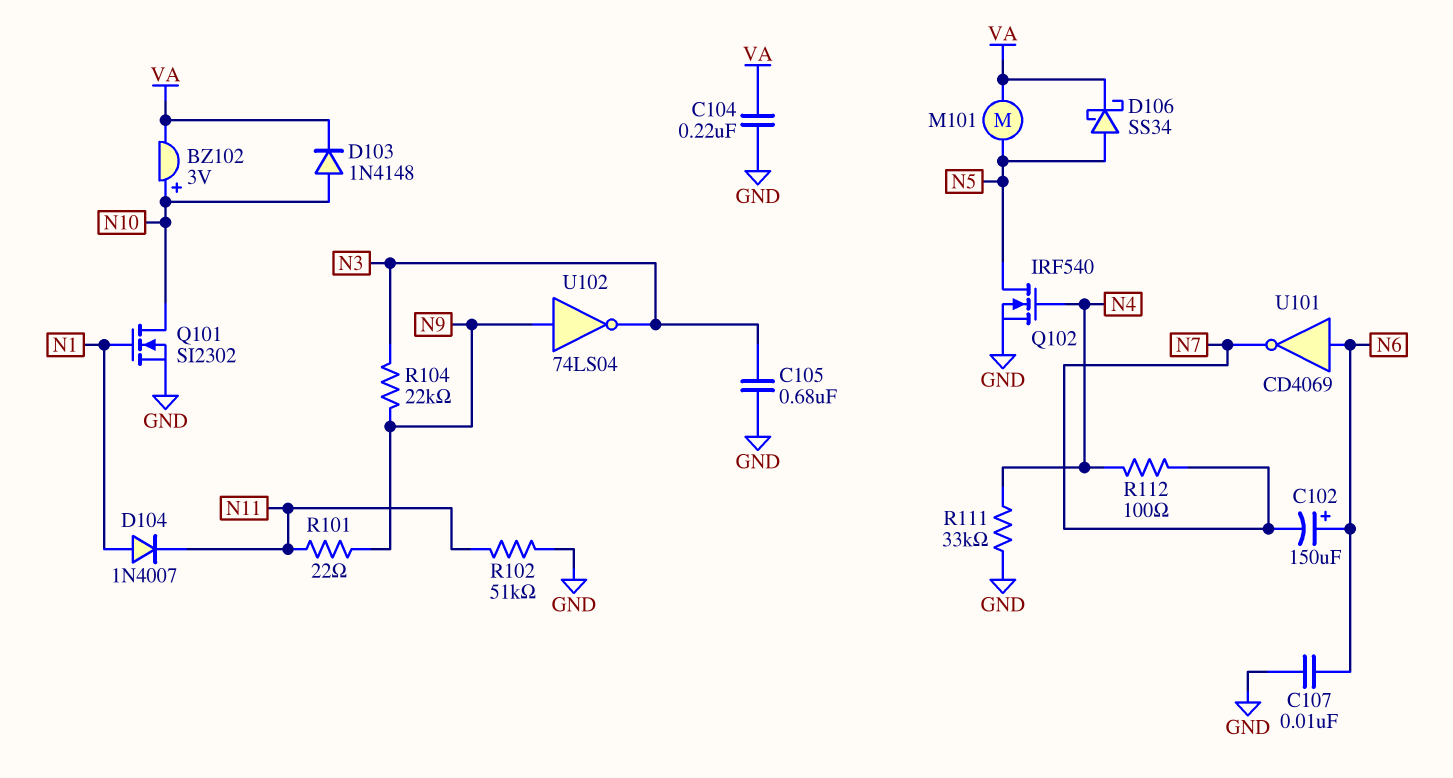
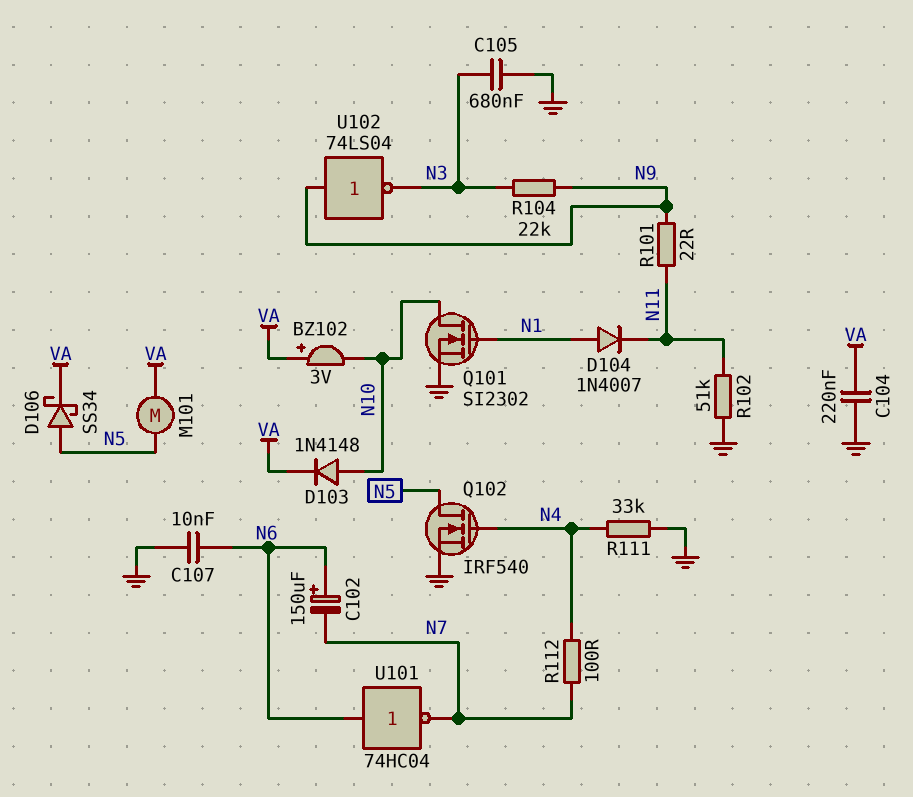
BZ102: buzzer 3V (plus N10, minus VA) -> buzzer 3V (plus VA, minus N10)
U101: NOT CD4069 (in N6, out N7) -> NOT 74HC04 (in N6, out N7)

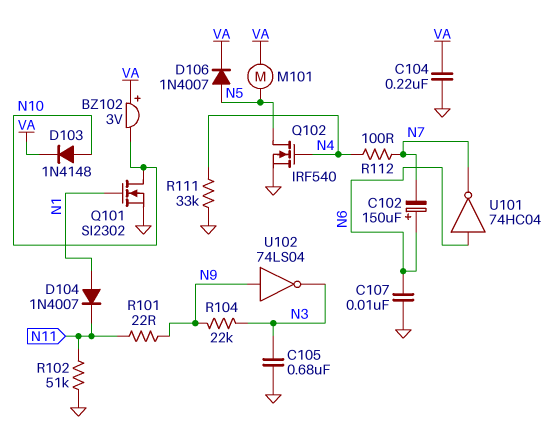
D106: schottky SS34 (A N5, K VA) -> diode 1N4007 (A N5, K VA)

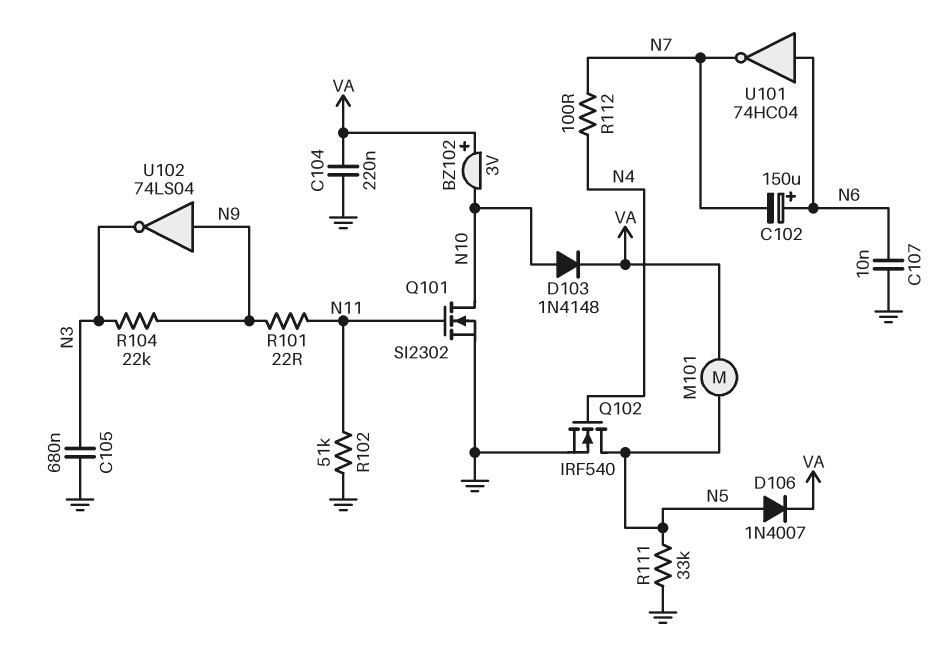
D104: diode 1N4007 (A N1, K N11) -> none
Q101: NMOS SI2302 (G N1, D N10, S GND) -> NMOS SI2302 (G N11, D N10, S GND)
R111: 33k (GND, N4) -> 33k (GND, N5)

